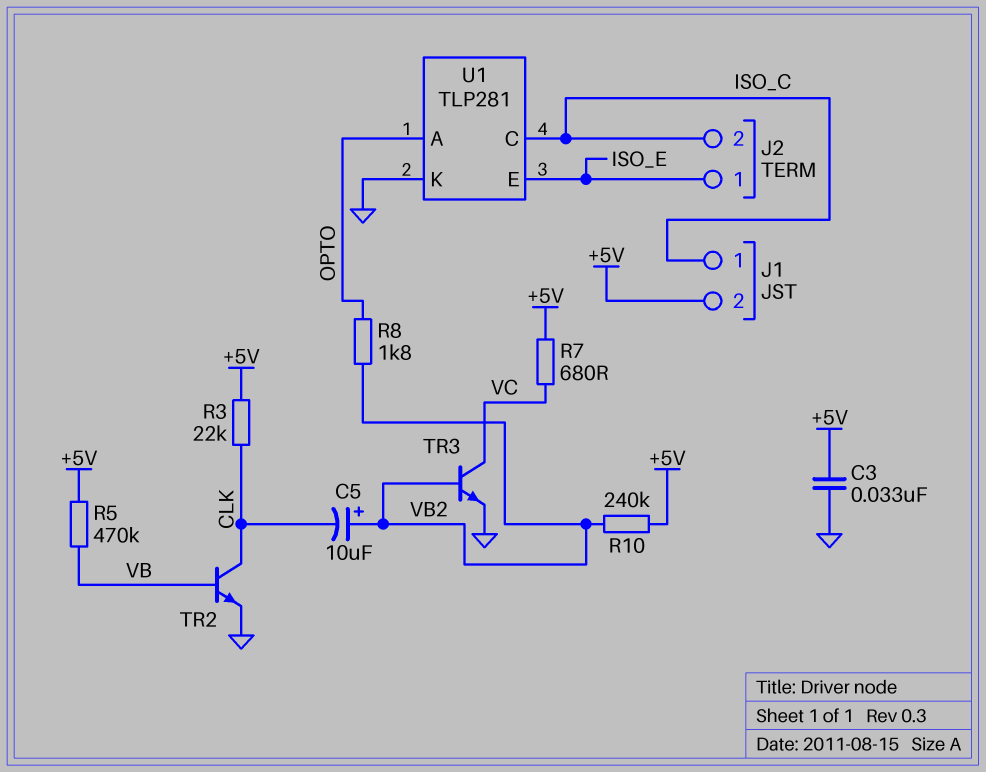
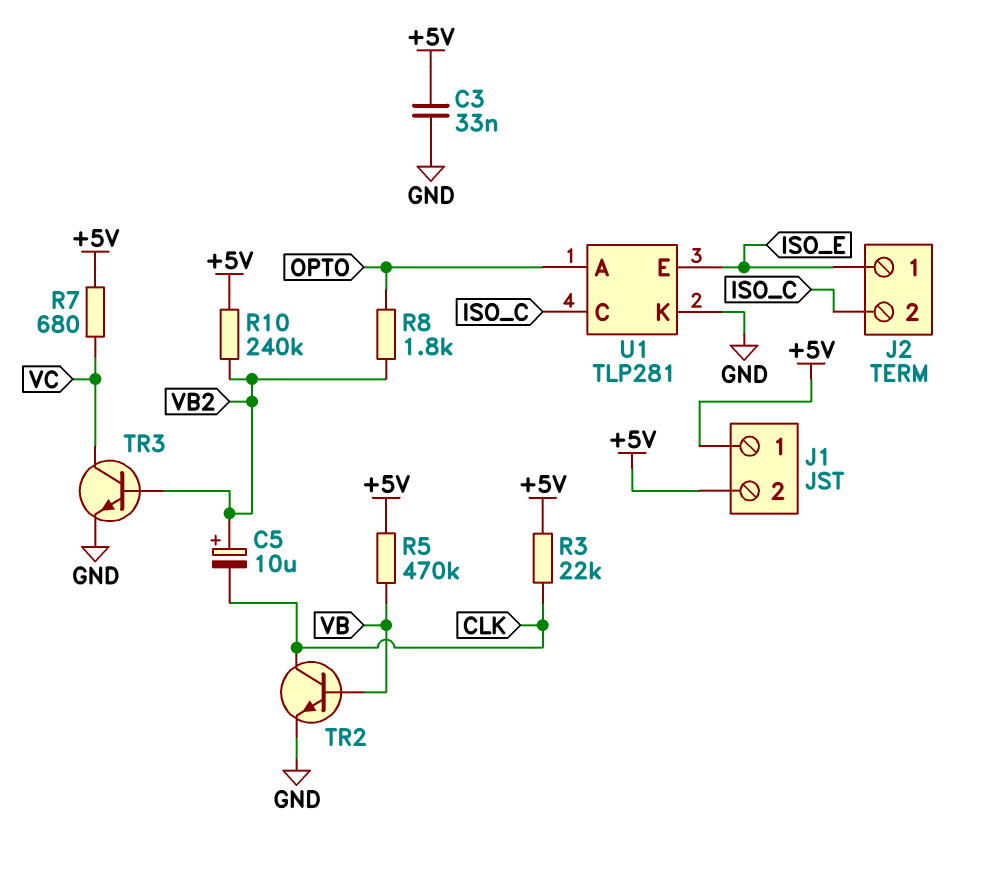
J1 pin 1: ISO_C -> +5V

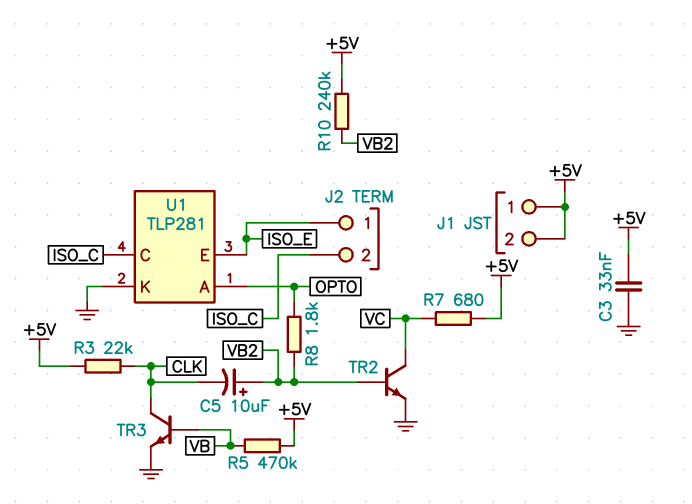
TR2: NPN (B VB, C CLK, E GND) -> NPN (B VB2, C VC, E GND)
TR3: NPN (B VB2, C VC, E GND) -> NPN (B VB, C CLK, E GND)

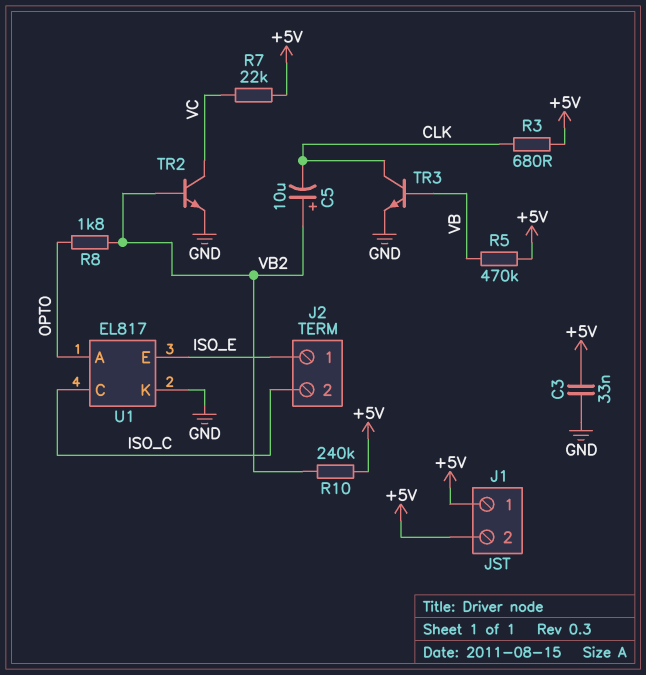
R3: 22k (+5V, CLK) -> 680 (+5V, CLK)
R7: 680 (+5V, VC) -> 22k (+5V, VC)
U1: TLP281 -> EL817

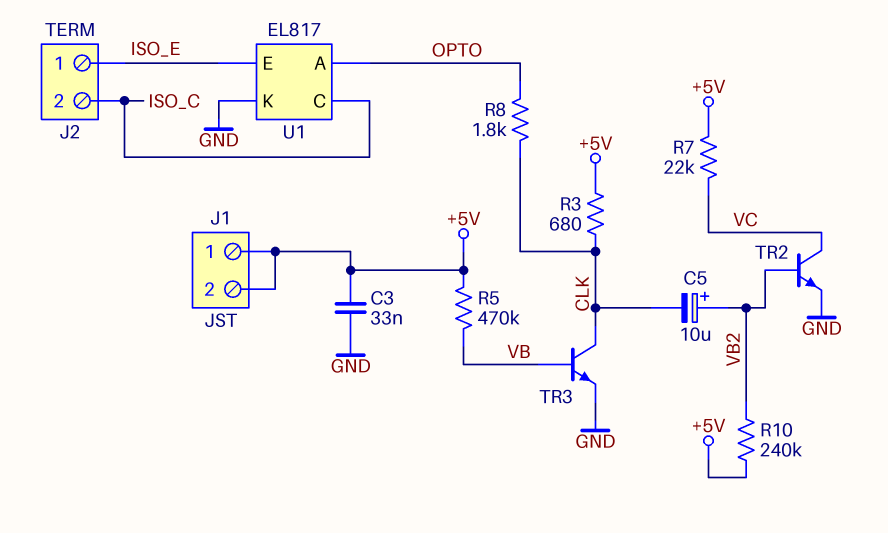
R8: 1.8k (OPTO, VB2) -> 1.8k (CLK, OPTO)

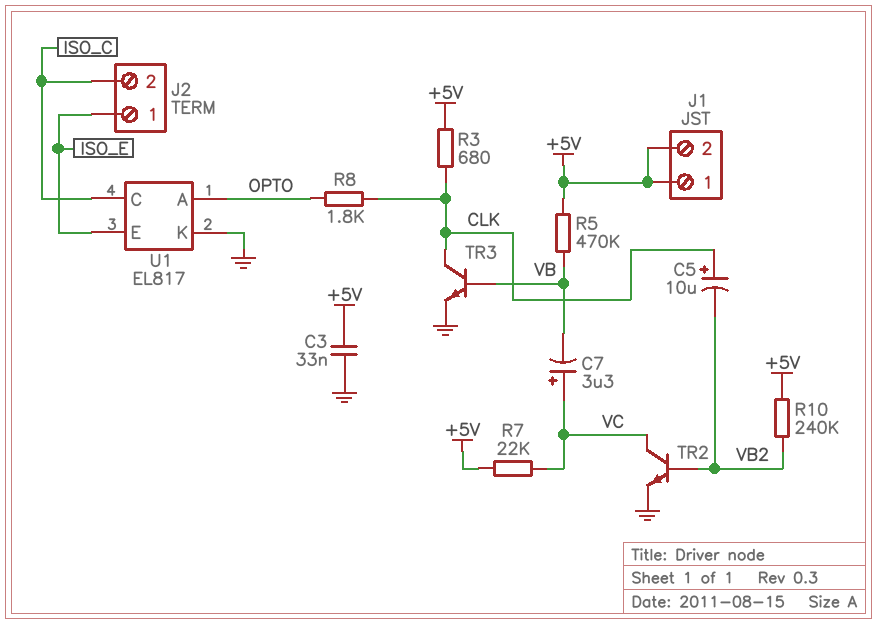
C5: 10uF (plus VB2, minus CLK) -> 10uF (plus CLK, minus VB2)
C7: none -> 3.3uF (plus VC, minus VB)

